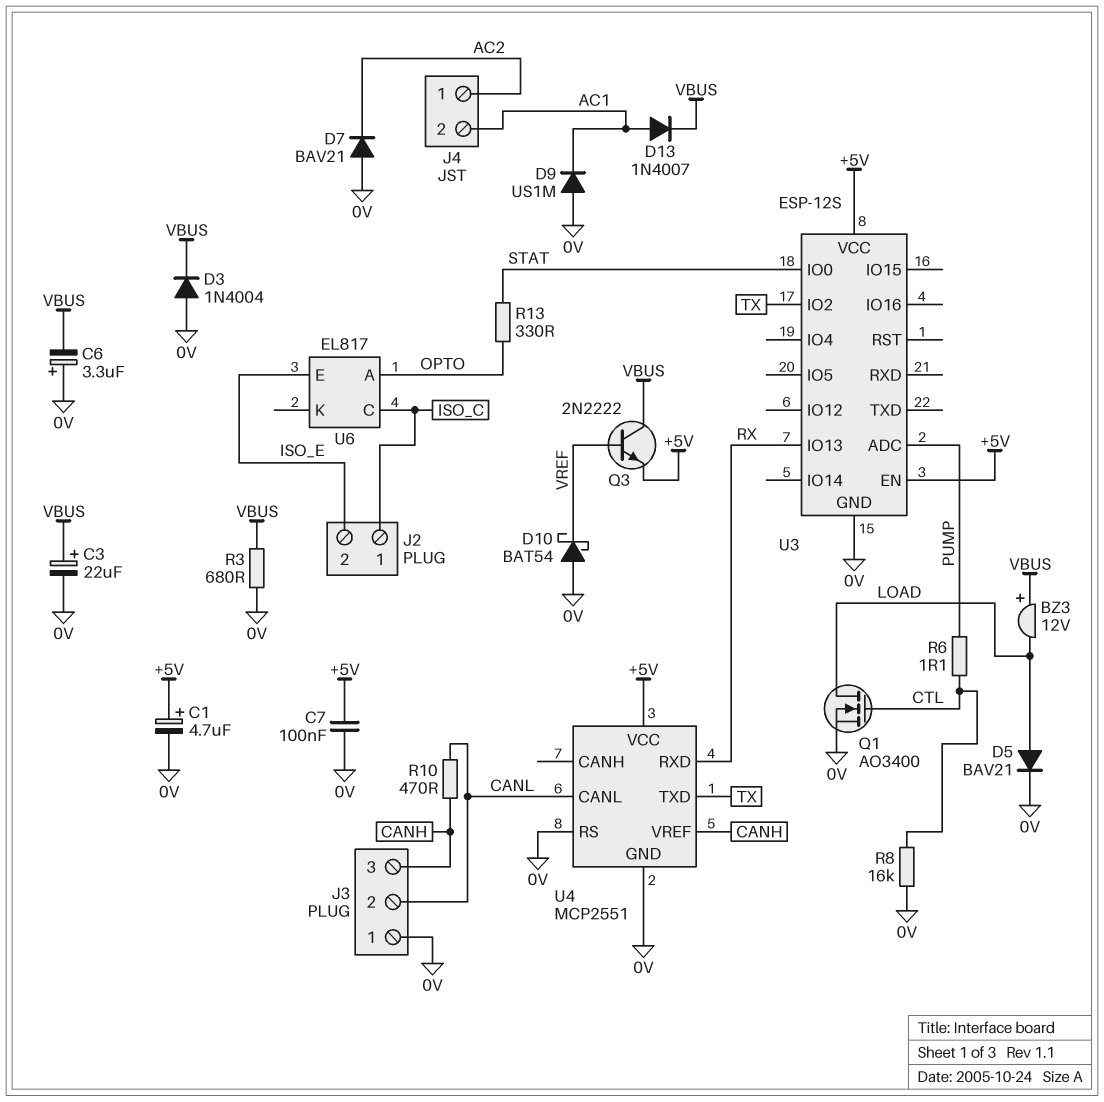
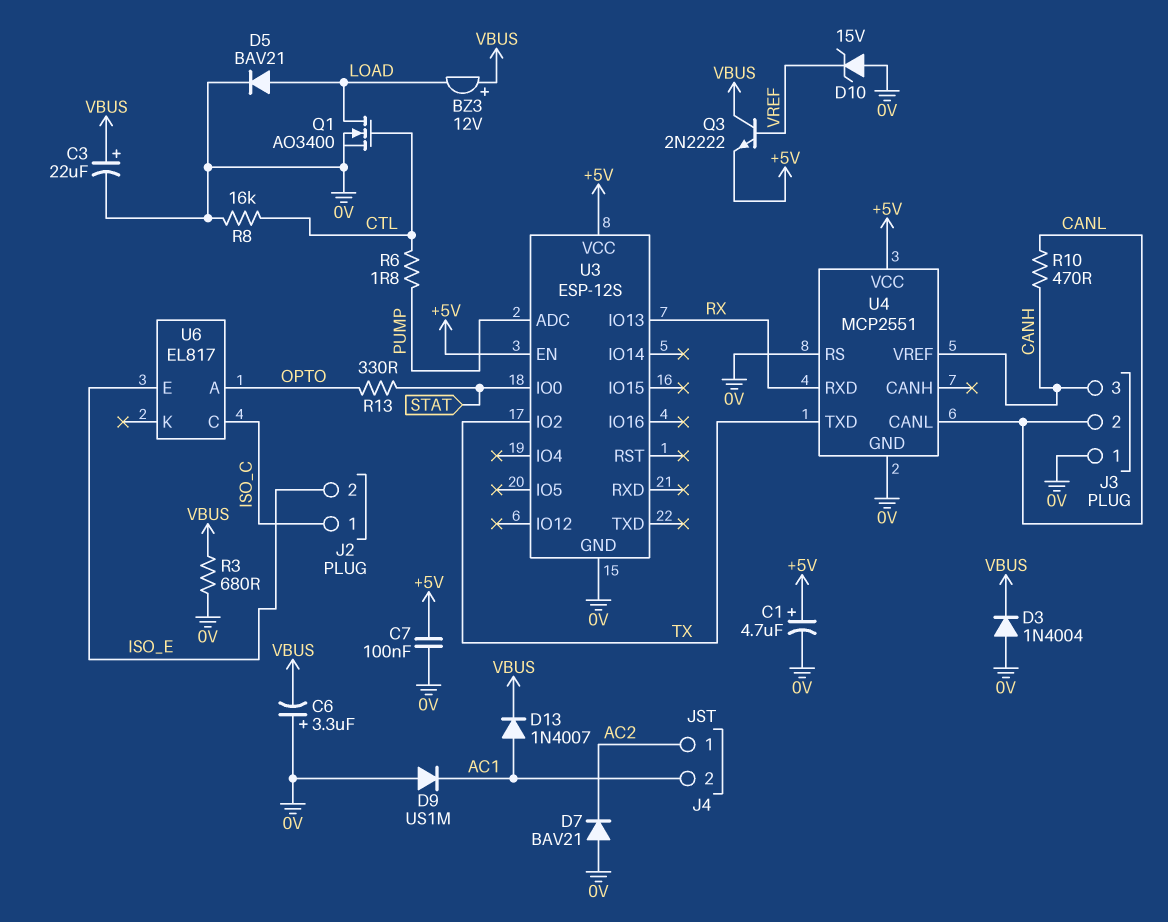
D10: schottky BAT54 (A 0V, K VREF) -> zener 15V (A 0V, K VREF)
R6: 1.1 (CTL, PUMP) -> 1.8 (CTL, PUMP)

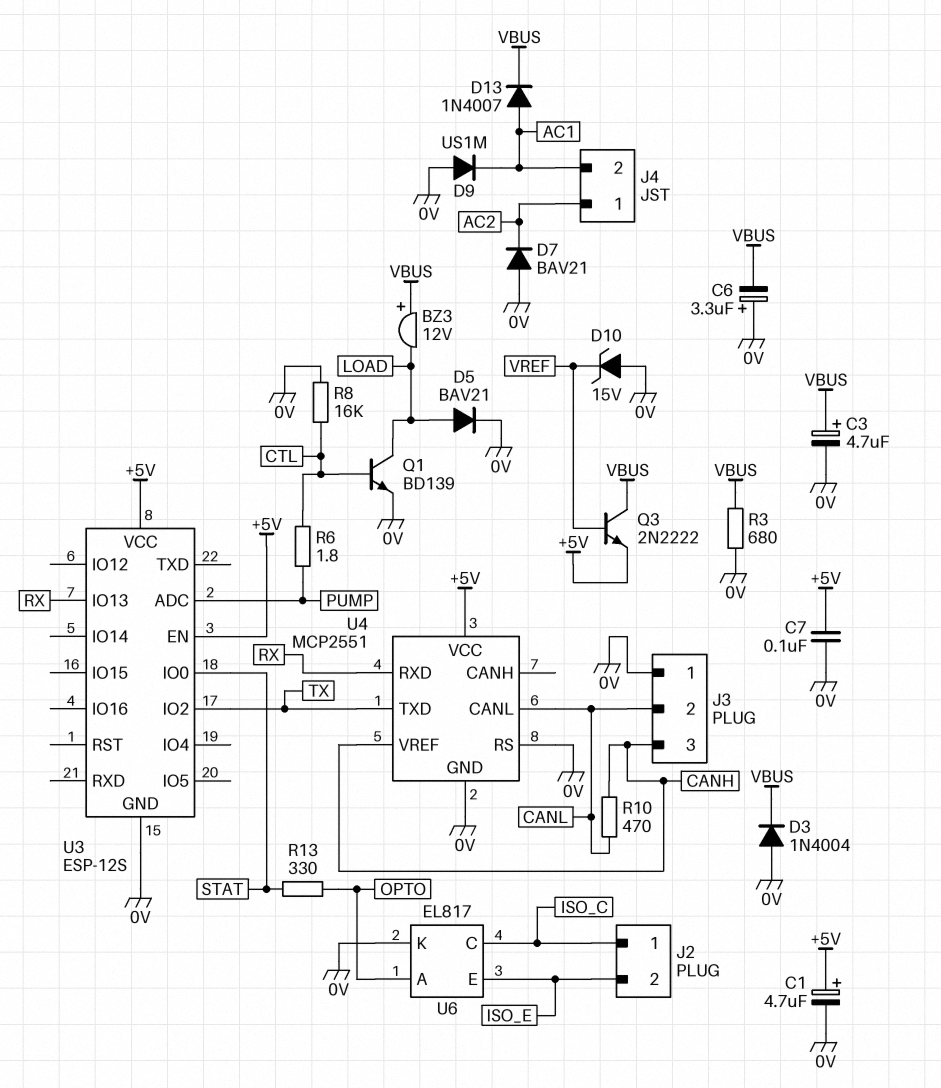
C3: 22uF (plus VBUS, minus 0V) -> 4.7uF (plus VBUS, minus 0V)
Q1: NMOS AO3400 (G CTL, D LOAD, S 0V) -> NPN BD139 (B CTL, C LOAD, E 0V)
U6 pin K: none -> 0V

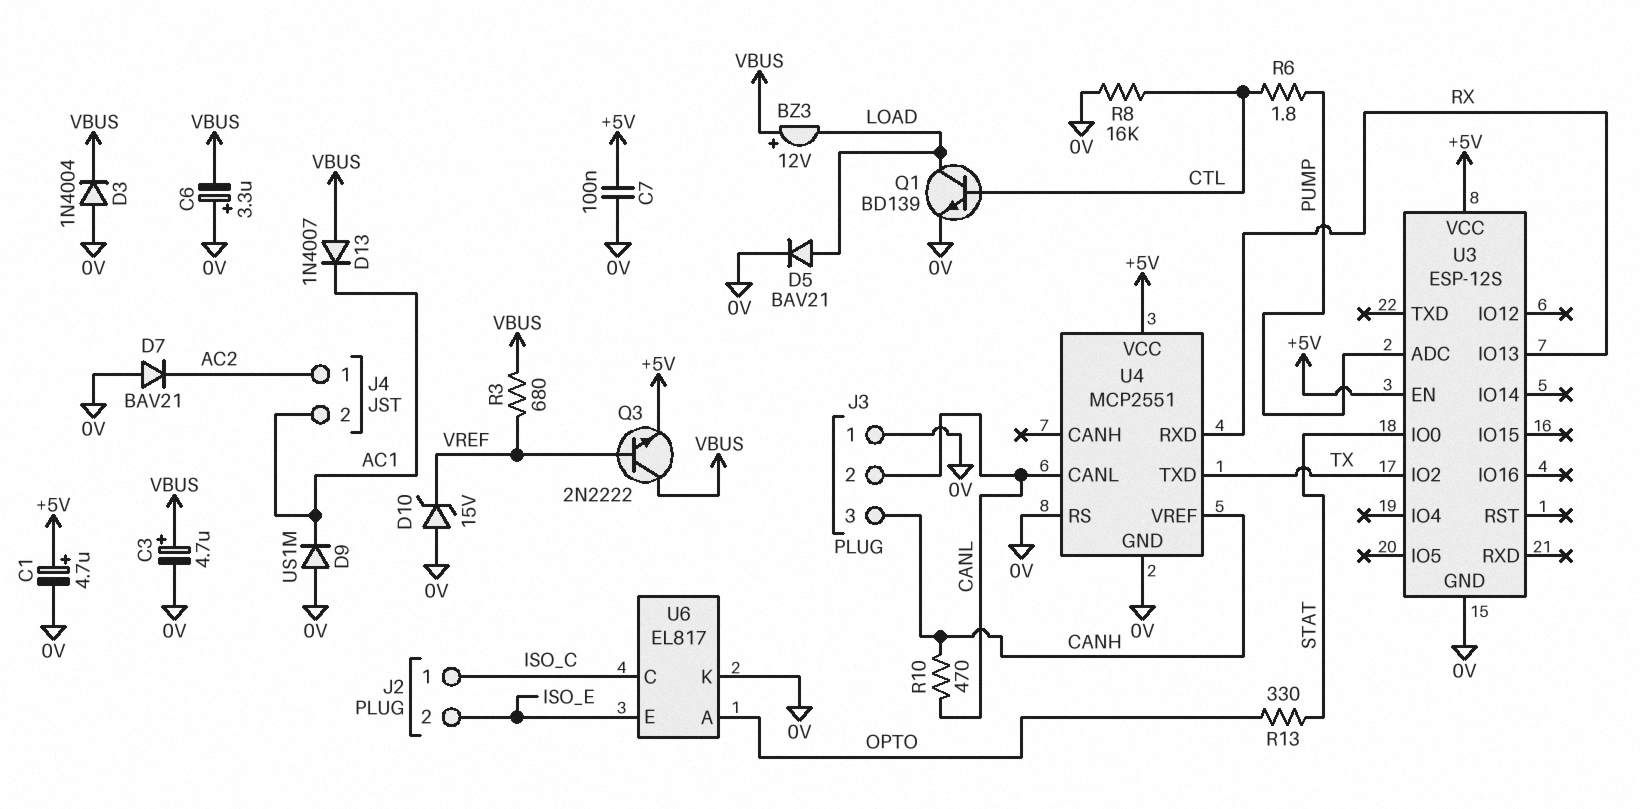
D13: diode 1N4007 (A AC1, K VBUS) -> diode 1N4007 (A VBUS, K AC1)
R3: 680 (0V, VBUS) -> 680 (VBUS, VREF)

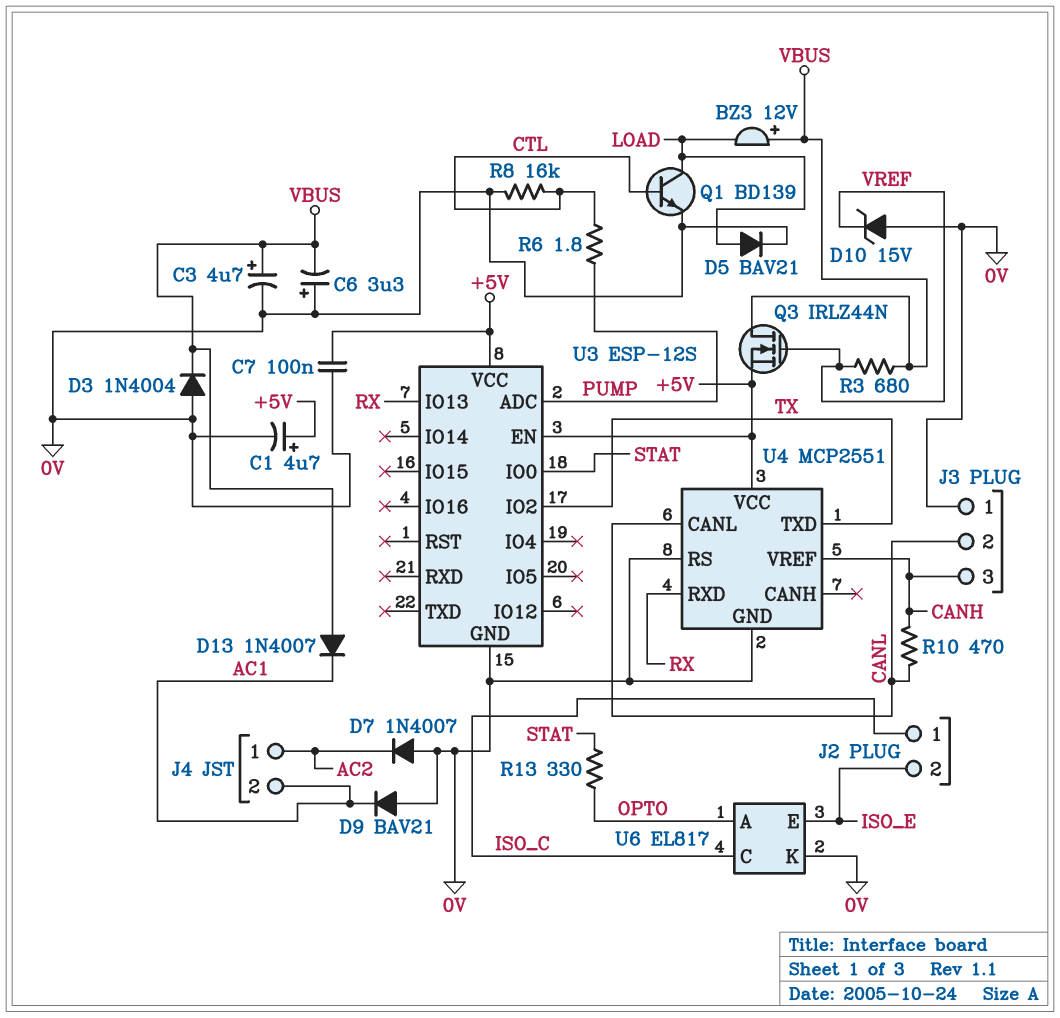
D7: diode BAV21 (A 0V, K AC2) -> diode 1N4007 (A 0V, K AC2)
D9: diode US1M (A 0V, K AC1) -> diode BAV21 (A 0V, K AC1)
Q3: NPN 2N2222 (B VREF, C VBUS, E +5V) -> NMOS IRLZ44N (G VREF, D VBUS, S +5V)

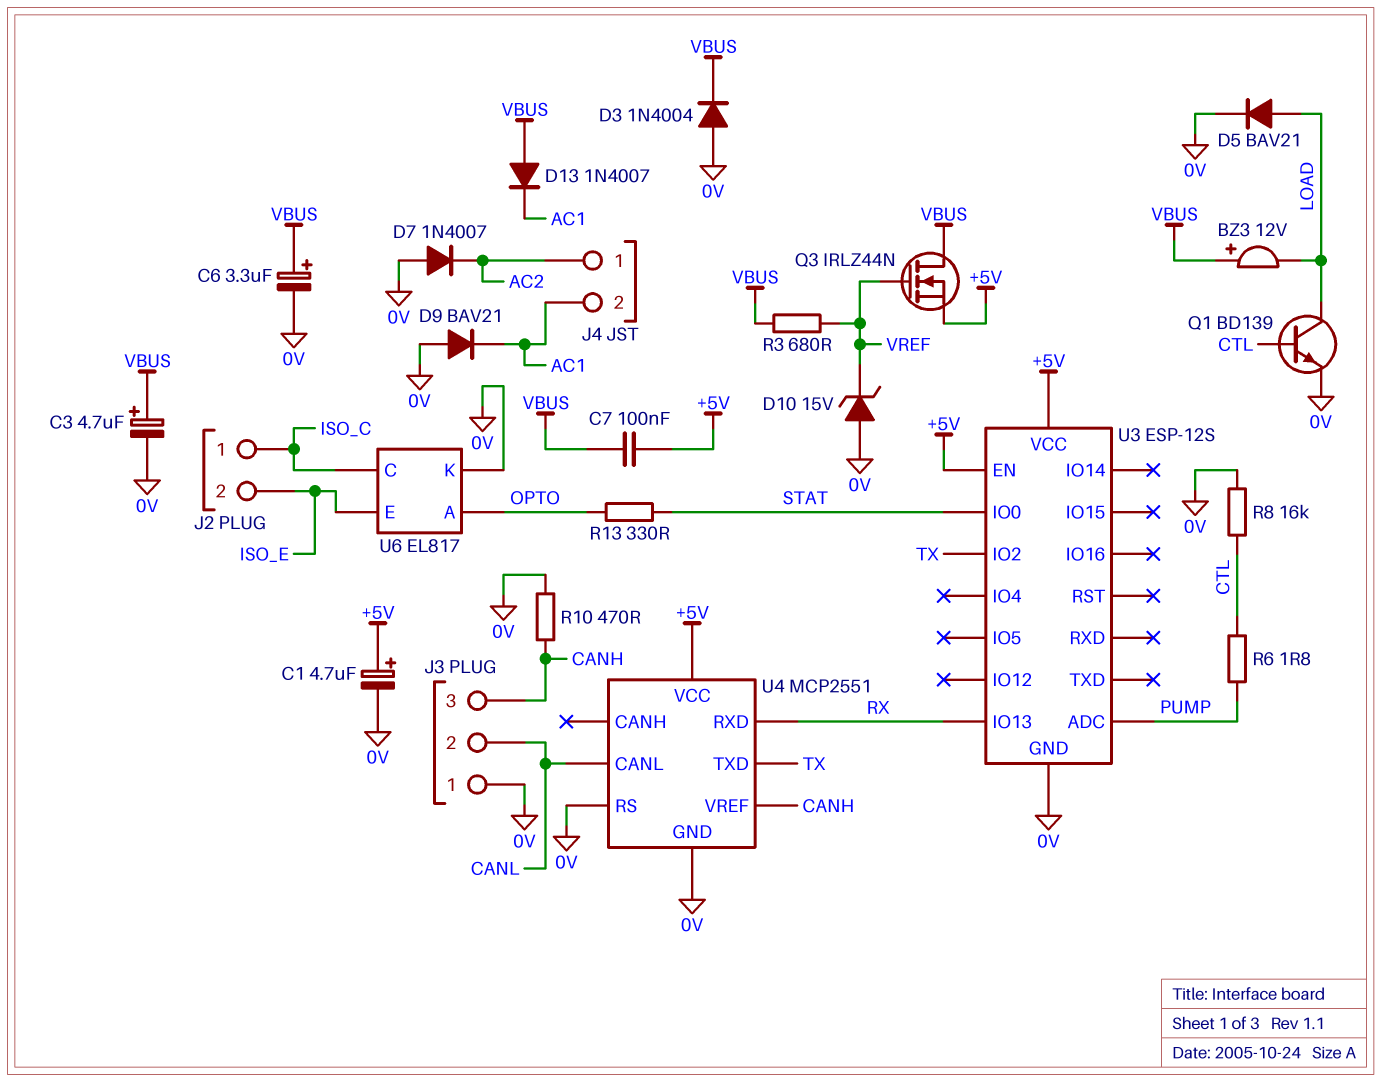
C6: 3.3uF (plus 0V, minus VBUS) -> 3.3uF (plus VBUS, minus 0V)
C7: 100nF (+5V, 0V) -> 100nF (+5V, VBUS)
R10: 470 (CANH, CANL) -> 470 (0V, CANH)

